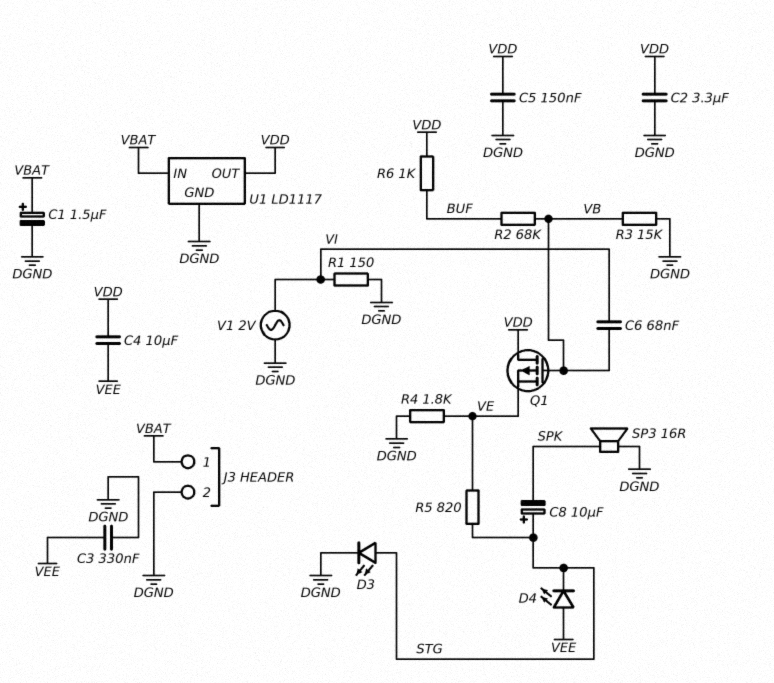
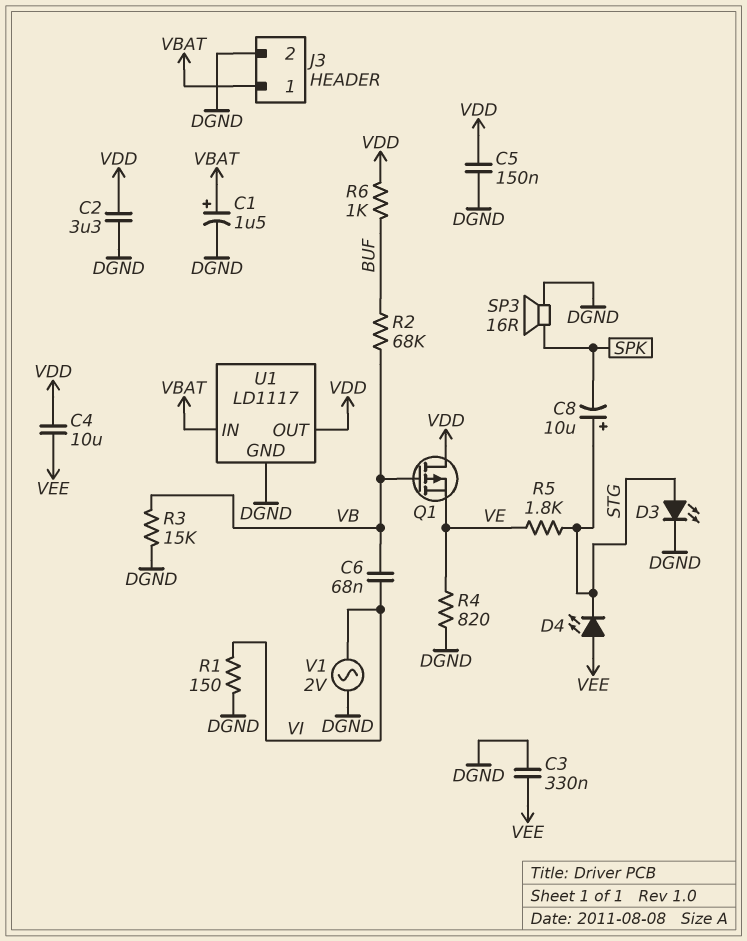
R4: 1.8k (DGND, VE) -> 820 (DGND, VE)
R5: 820 (STG, VE) -> 1.8k (STG, VE)

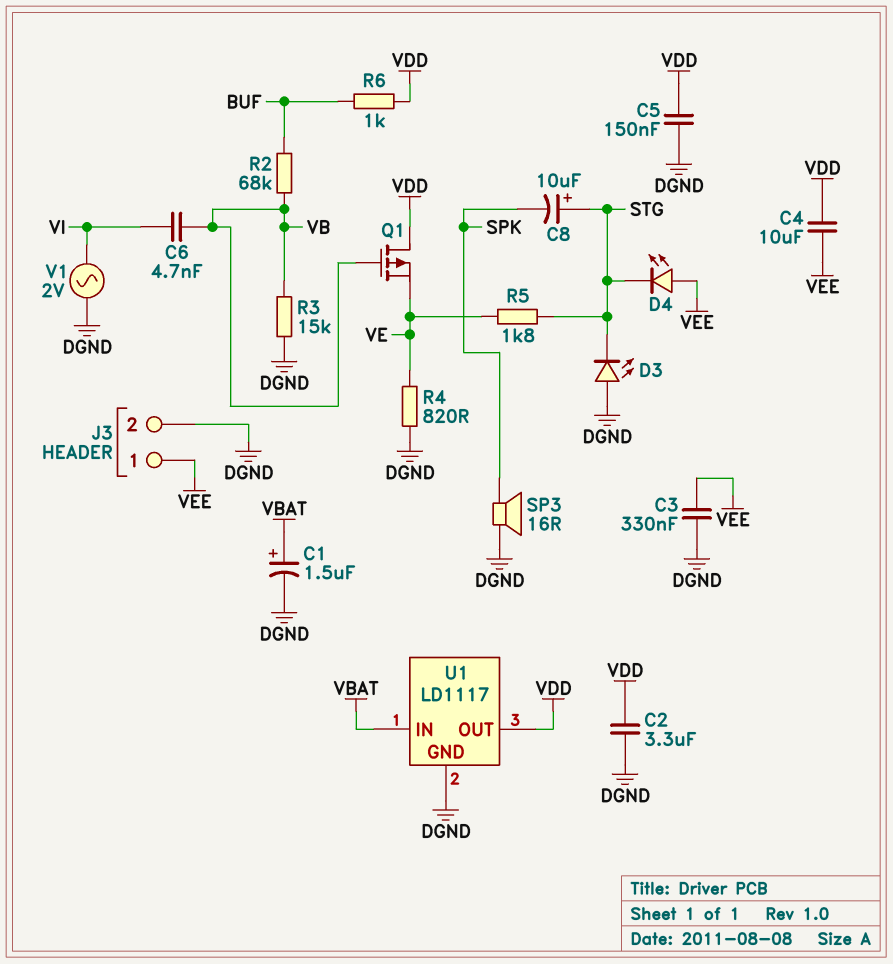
C6: 68nF (VB, VI) -> 4.7nF (VB, VI)
D3: LED (A STG, K DGND) -> LED (A DGND, K STG)
J3 pin 1: VBAT -> VEE
R1: 150 (DGND, VI) -> none

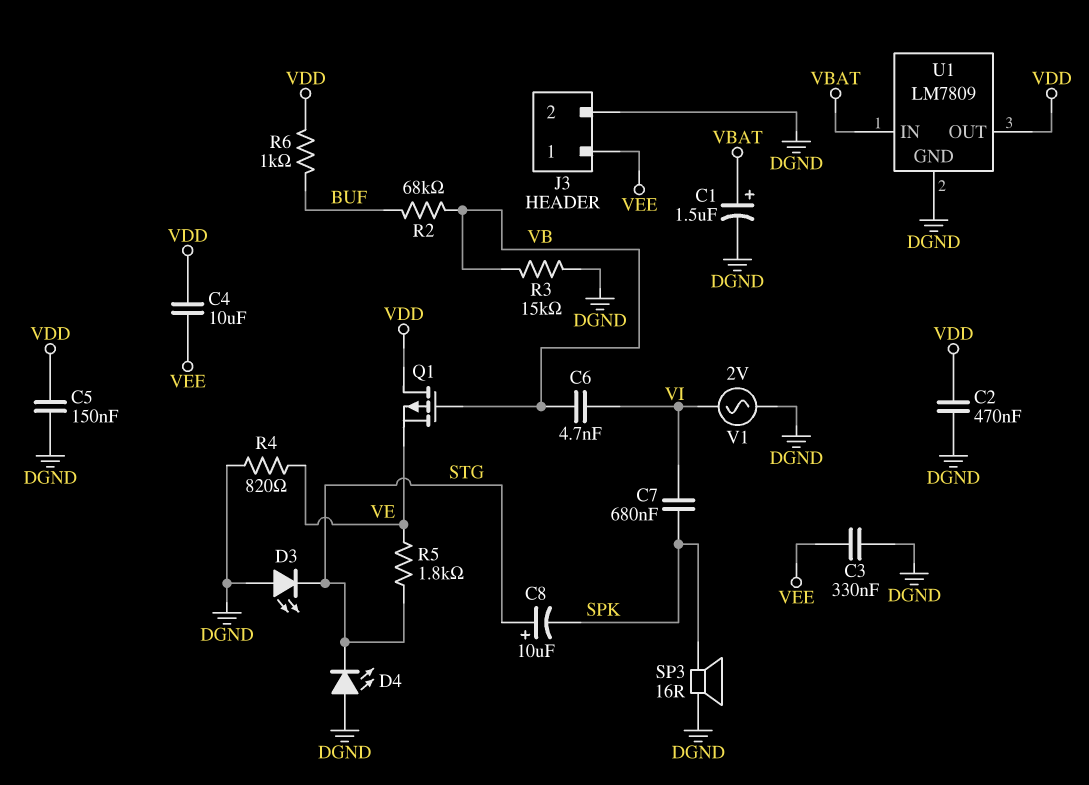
C2: 3.3uF (DGND, VDD) -> 470nF (DGND, VDD)
C7: none -> 680nF (SPK, VI)
D4: LED (A VEE, K STG) -> LED (A DGND, K STG)
U1: LD1117 -> LM7809

